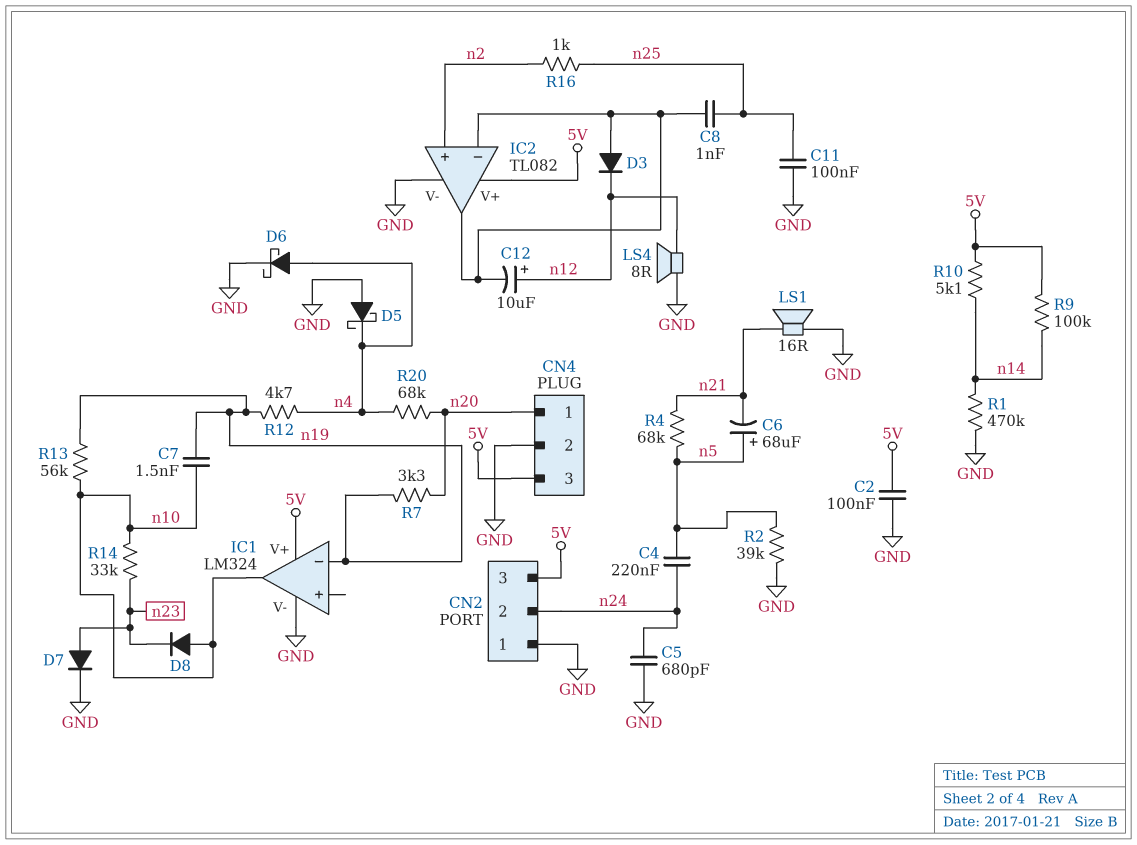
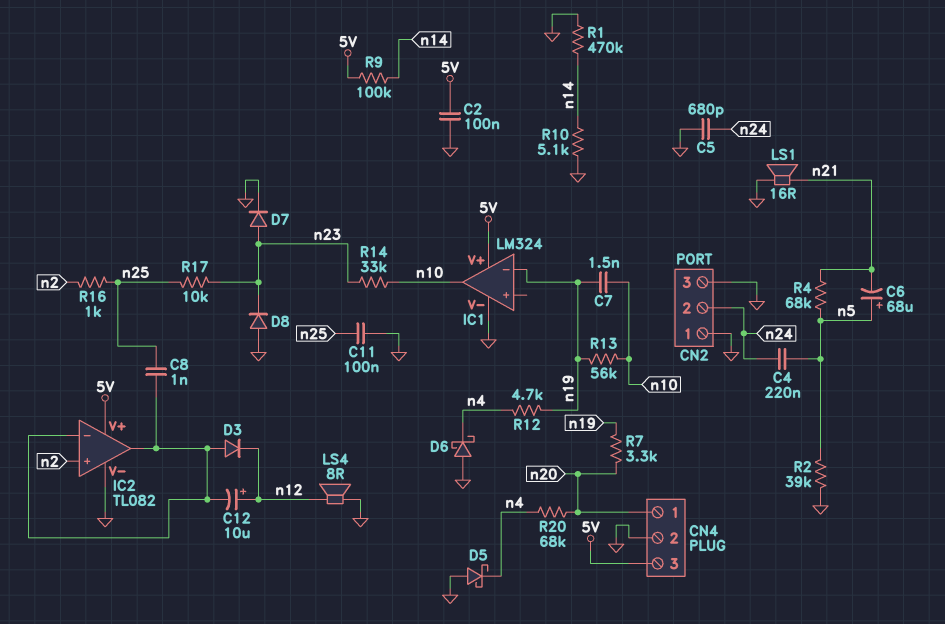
CN2 pin 3: 5V -> GND
D6: schottky (A n4, K GND) -> schottky (A GND, K n4)
D8: diode (A n10, K n23) -> diode (A GND, K n23)
R10: 5.1k (5V, n14) -> 5.1k (GND, n14)
R17: none -> 10k (n23, n25)

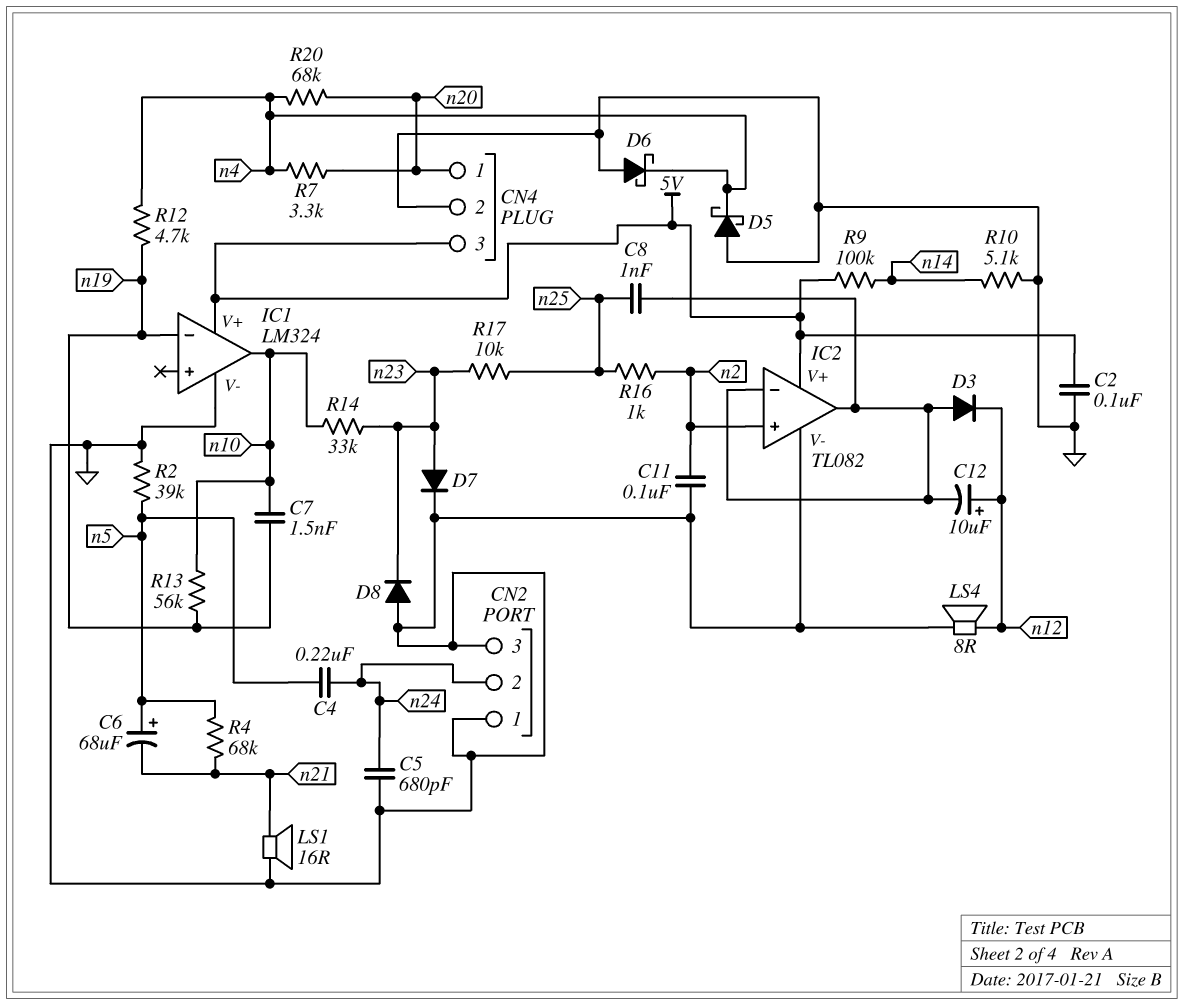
C11: 100nF (GND, n25) -> 100nF (GND, n2)
R1: 470k (GND, n14) -> none
R7: 3.3k (n19, n20) -> 3.3k (n4, n20)

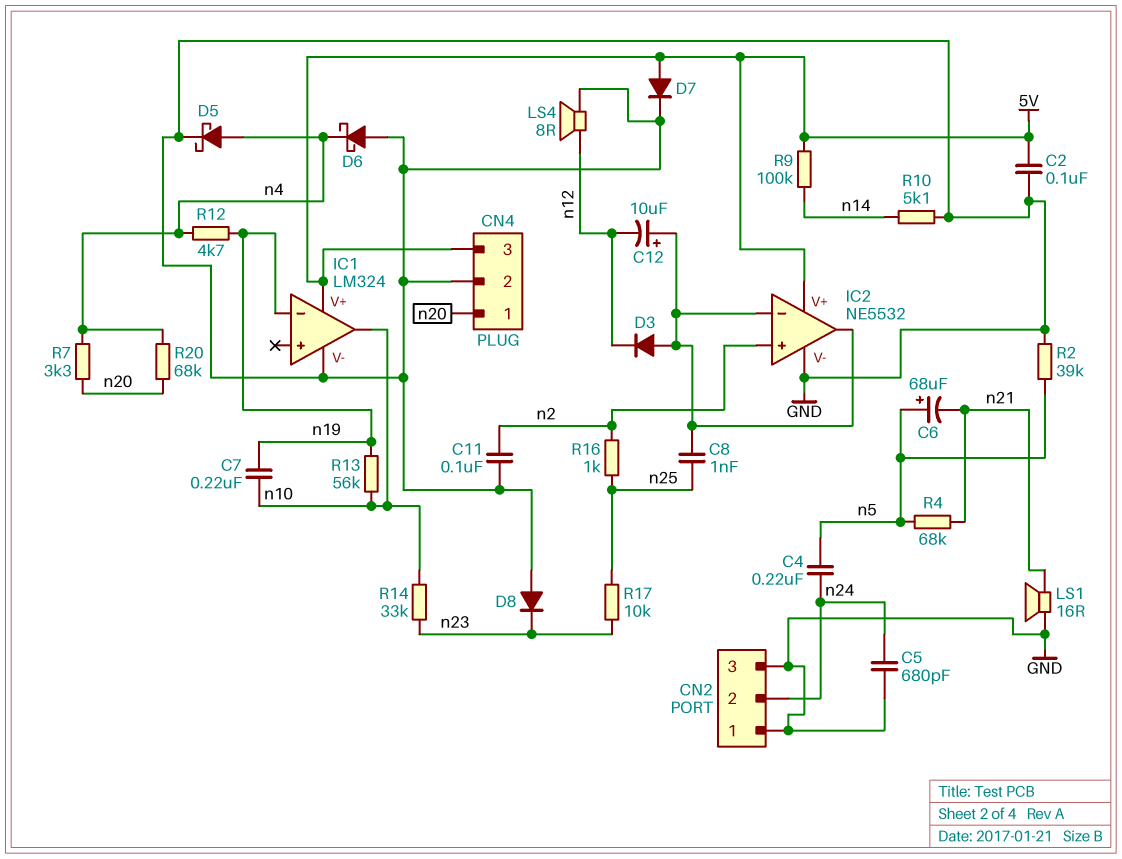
C7: 1.5nF (n10, n19) -> 220nF (n10, n19)
C12: 10uF (plus n12, minus IC2/in-) -> 10uF (plus IC2/in-, minus n12)
D5: schottky (A GND, K n4) -> schottky (A n4, K GND)
D7: diode (A n23, K GND) -> diode (A 5V, K GND)
IC2: TL082 -> NE5532

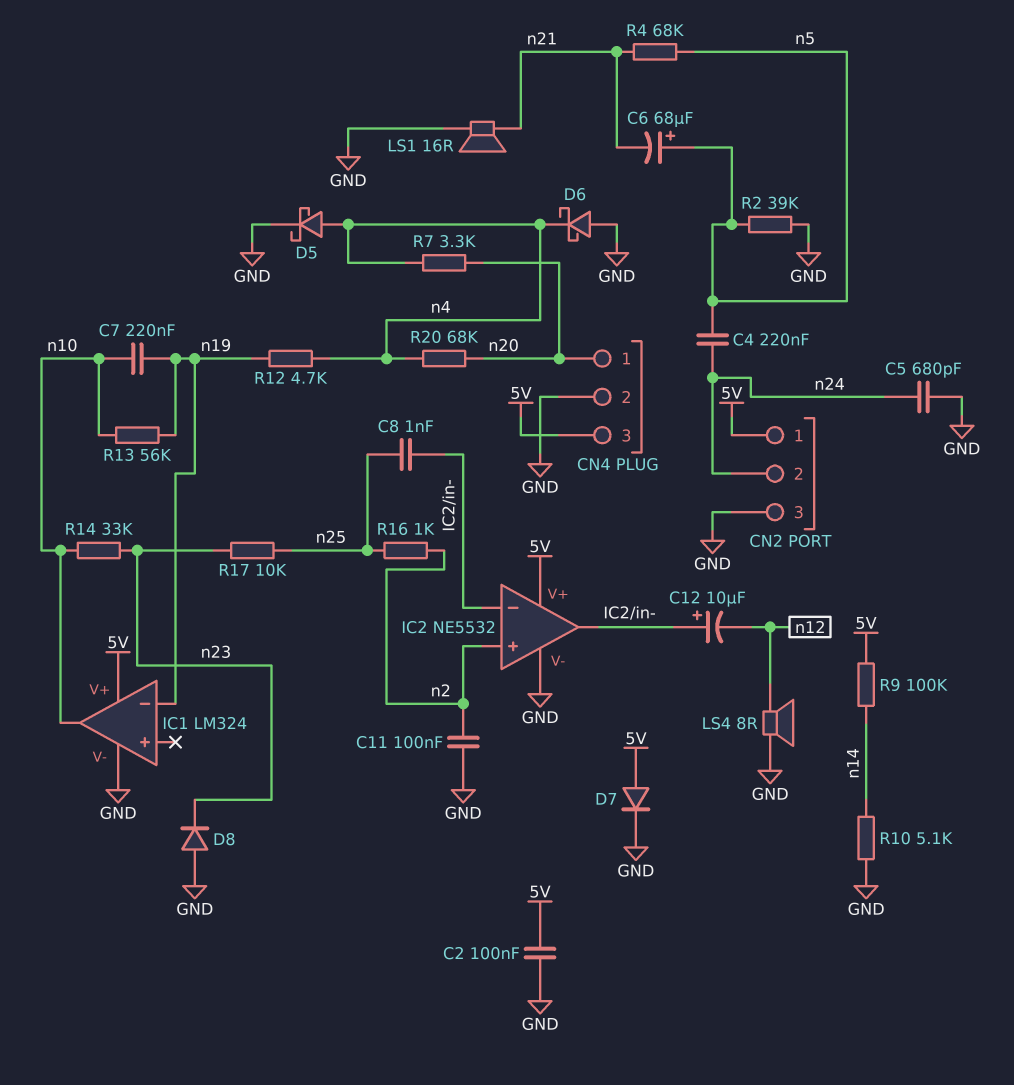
CN2 pin 1: GND -> 5V
D3: diode (A IC2/in-, K n12) -> none

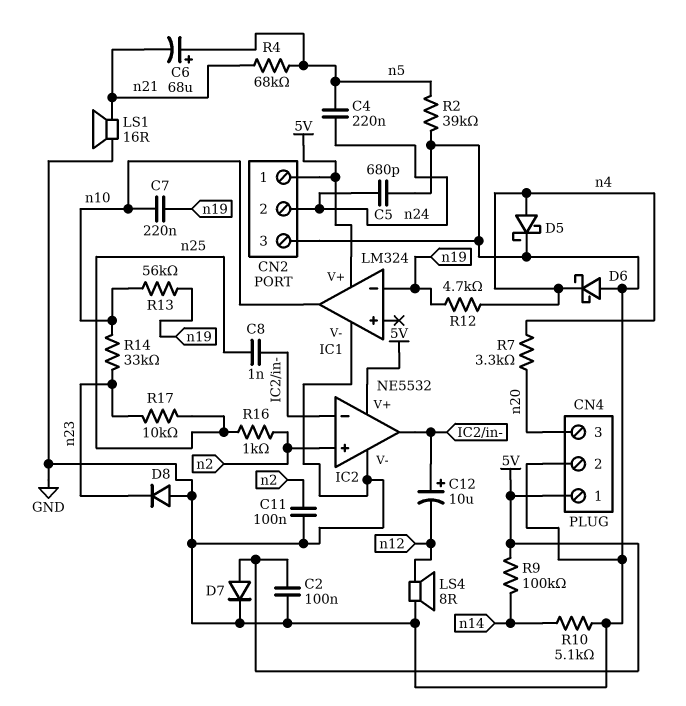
CN4 pin 1: n20 -> 5V
CN4 pin 3: 5V -> n20
R20: 68k (n4, n20) -> none

